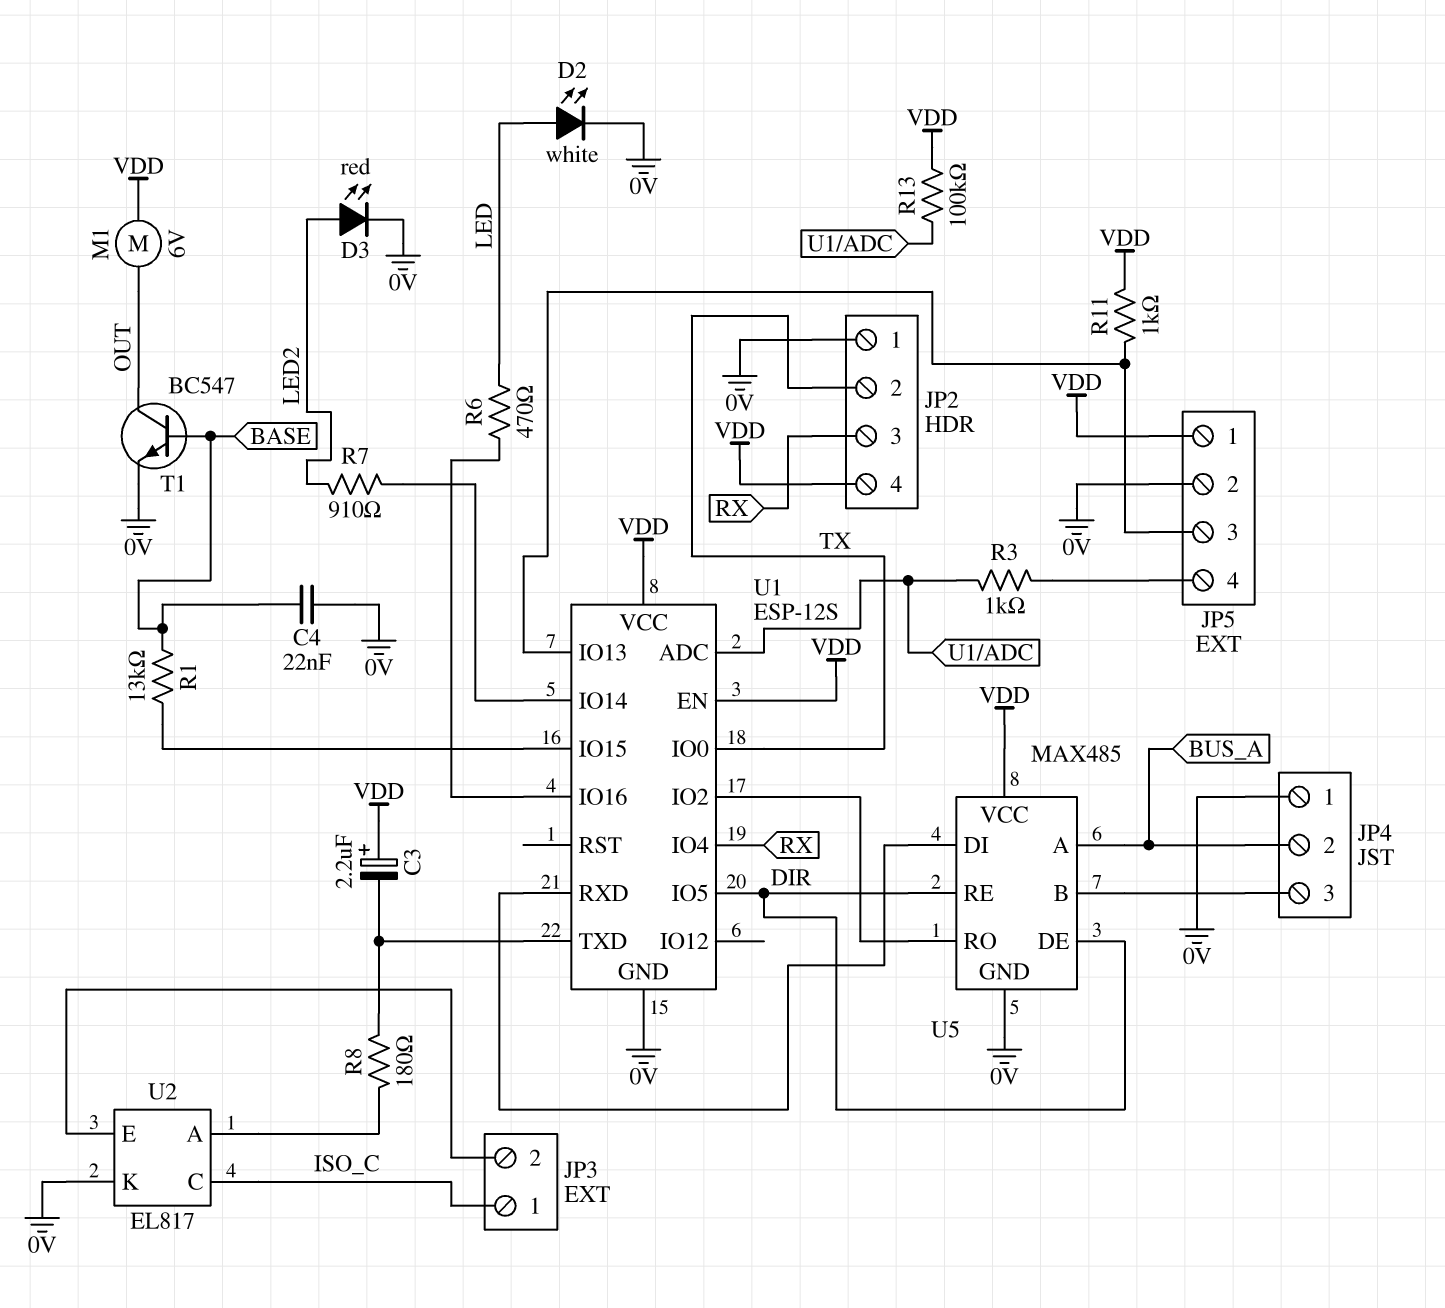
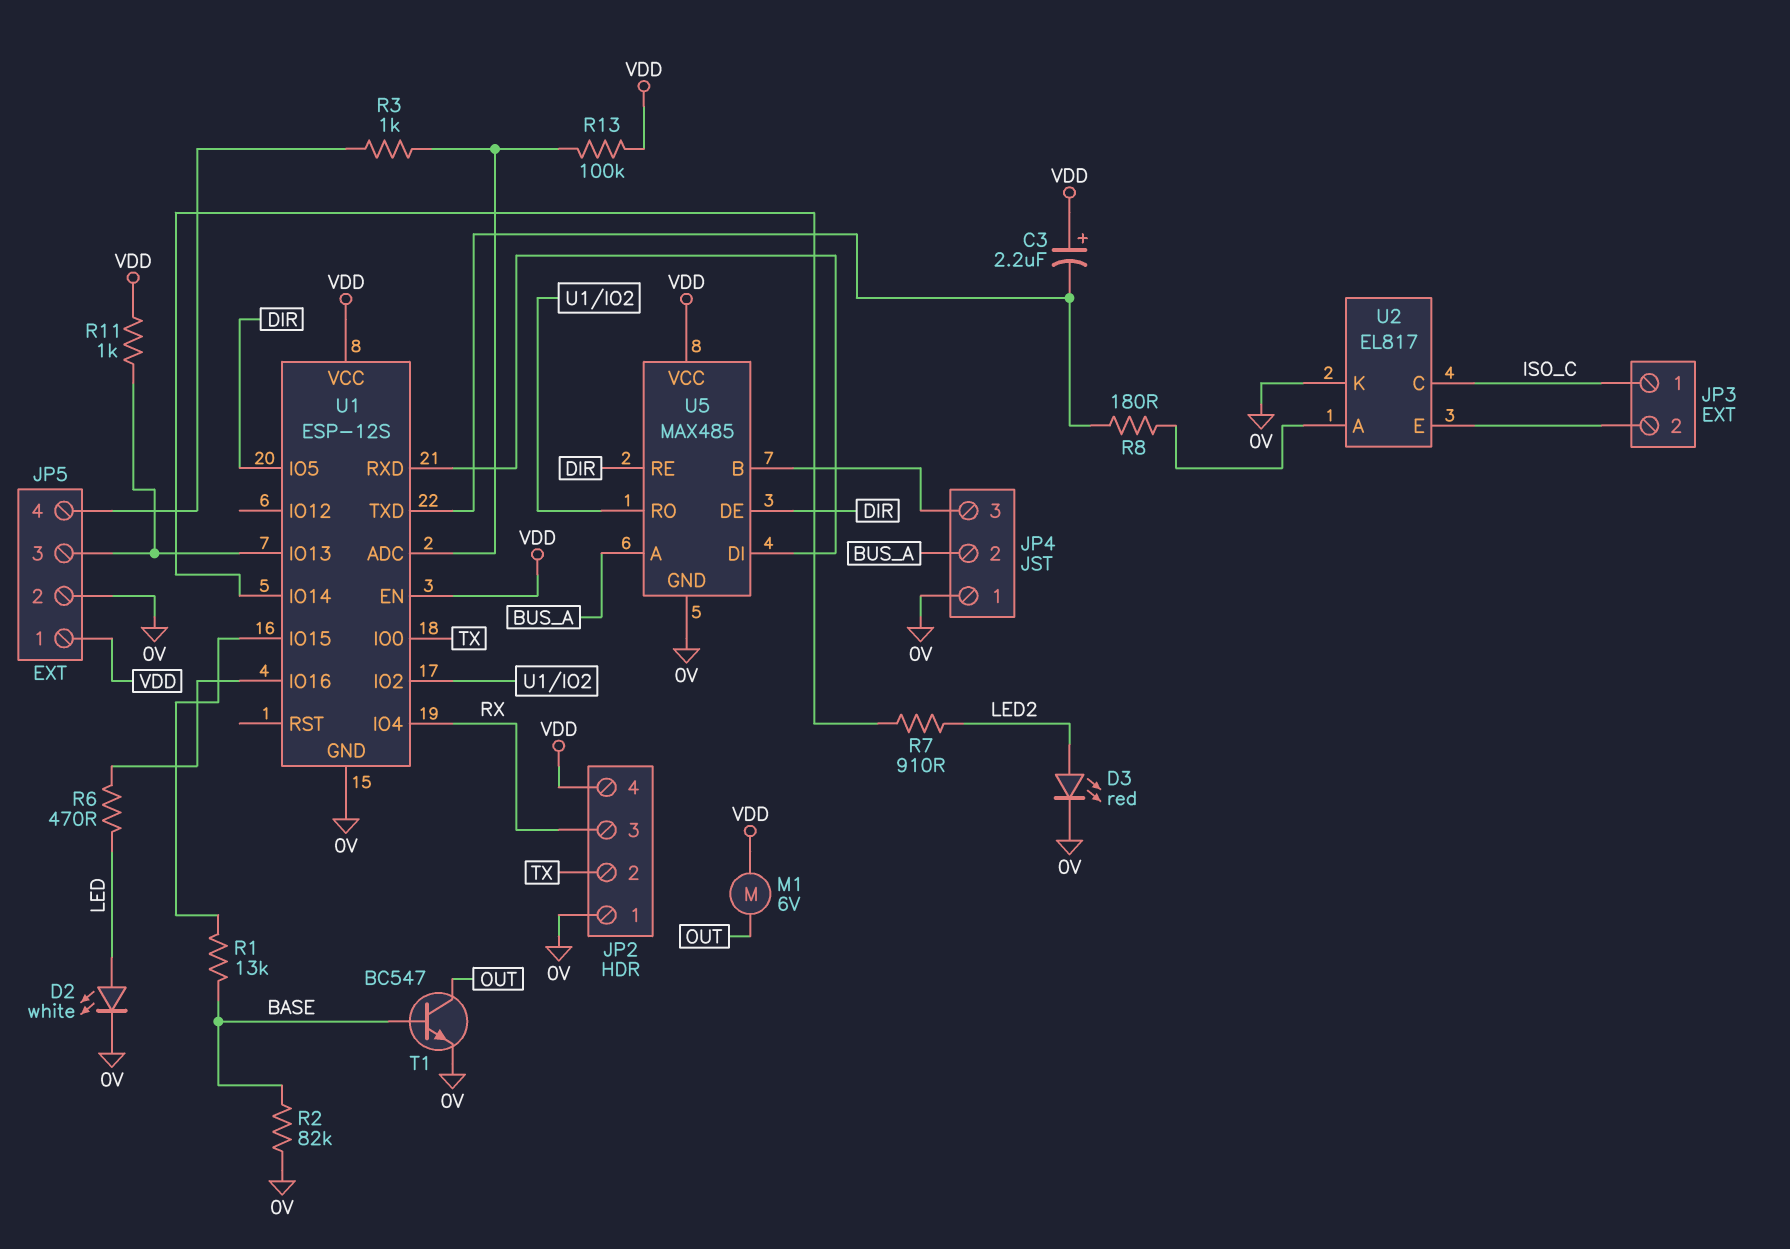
C4: 22nF (0V, BASE) -> none
R2: none -> 82k (0V, BASE)

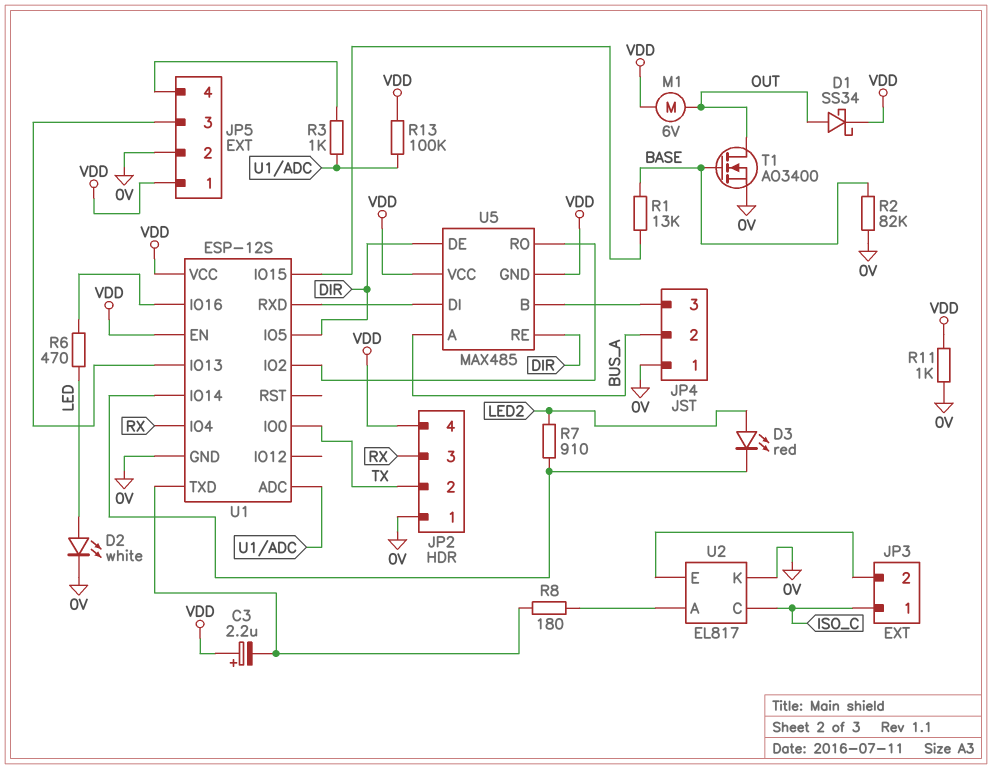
D1: none -> schottky SS34 (A OUT, K VDD)
D3: LED red (A LED2, K 0V) -> LED red (A LED2, K U1/IO14)
R11: 1k (JP5/3, VDD) -> 1k (0V, VDD)
T1: NPN BC547 (B BASE, C OUT, E 0V) -> NMOS AO3400 (G BASE, D OUT, S 0V)
U5 pin GND: 0V -> VDD

